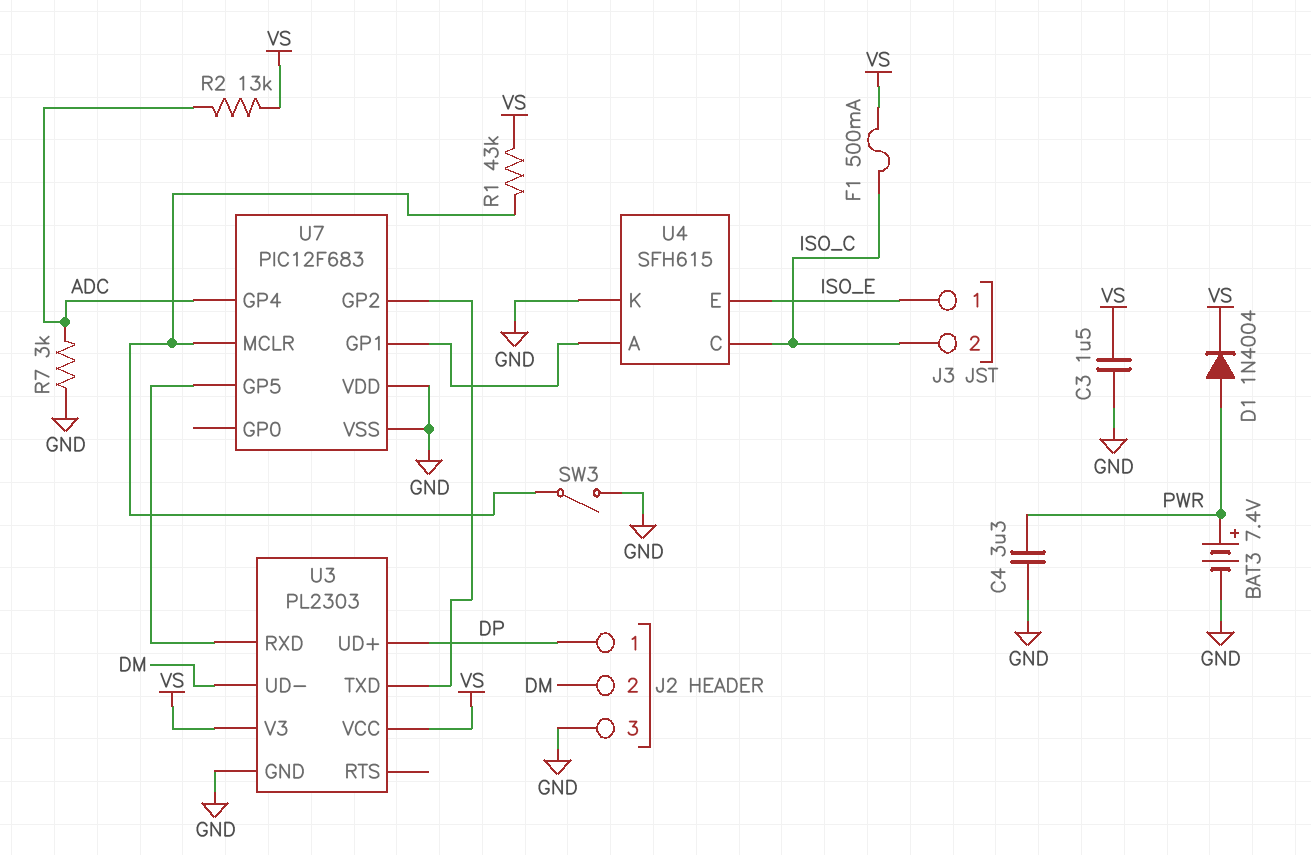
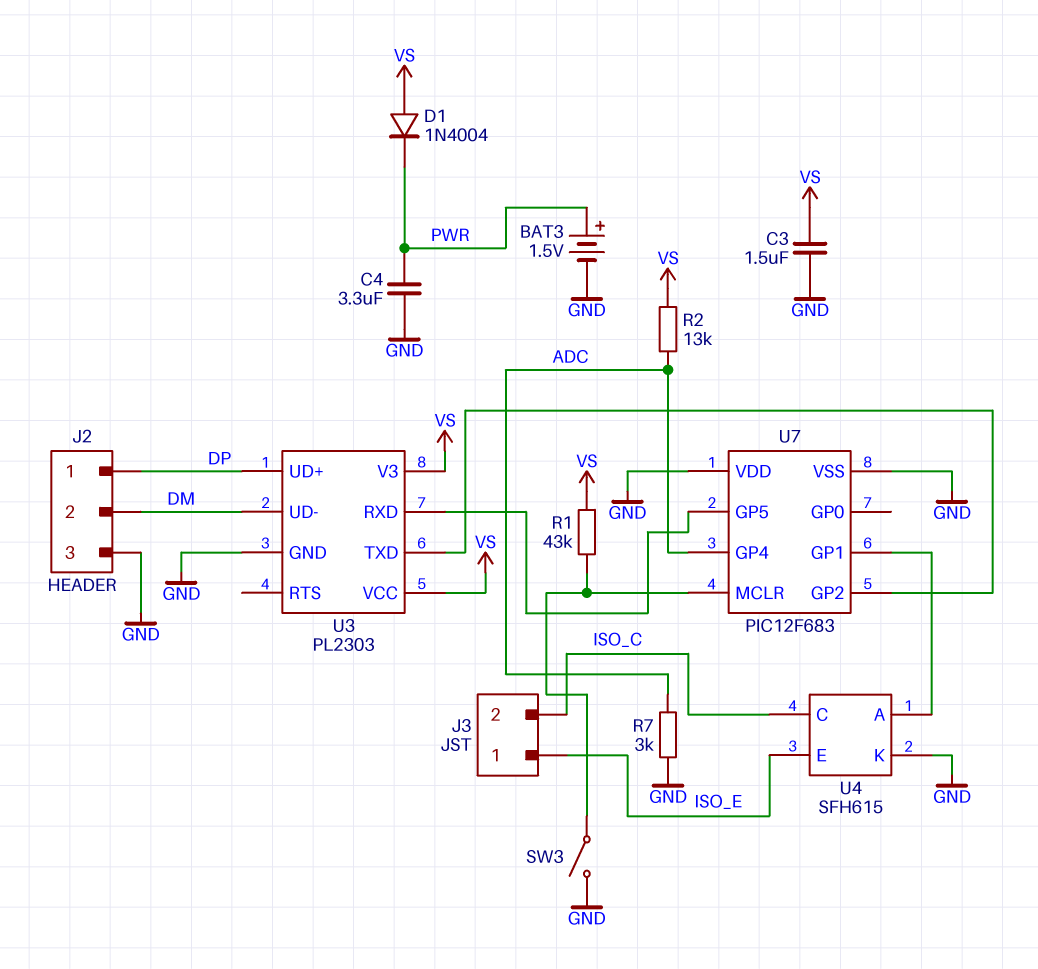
BAT3: 7.4V (plus PWR, minus GND) -> 1.5V (plus PWR, minus GND)
D1: diode 1N4004 (A PWR, K VS) -> diode 1N4004 (A VS, K PWR)
F1: 500mA (ISO_C, VS) -> none

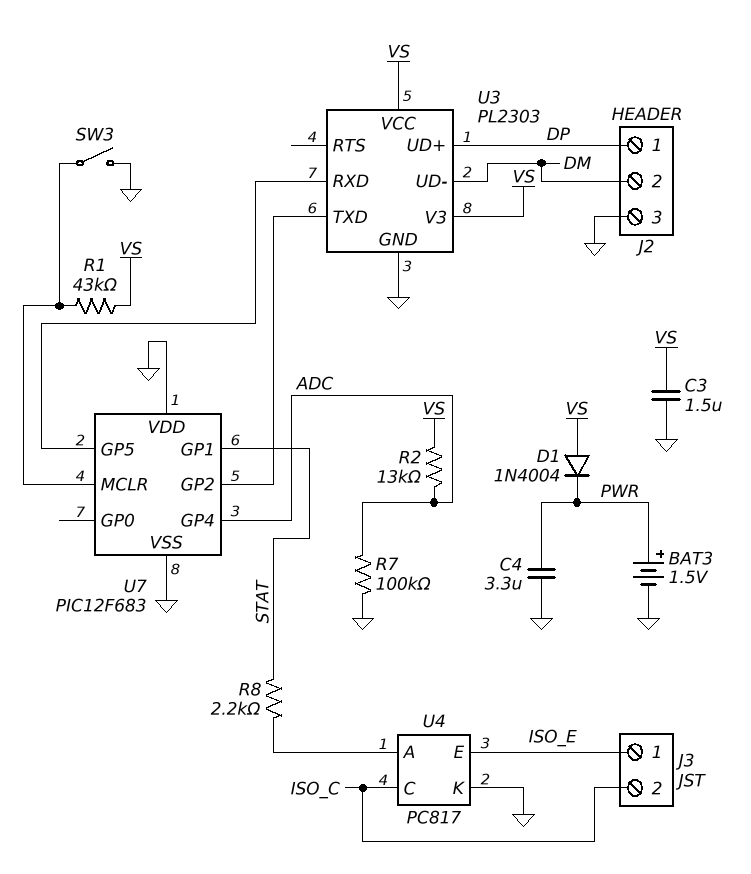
R7: 3k (ADC, GND) -> 100k (ADC, GND)
R8: none -> 2.2k (STAT, U4/A)
U4: SFH615 -> PC817
U7 pin GP1: U4/A -> STAT

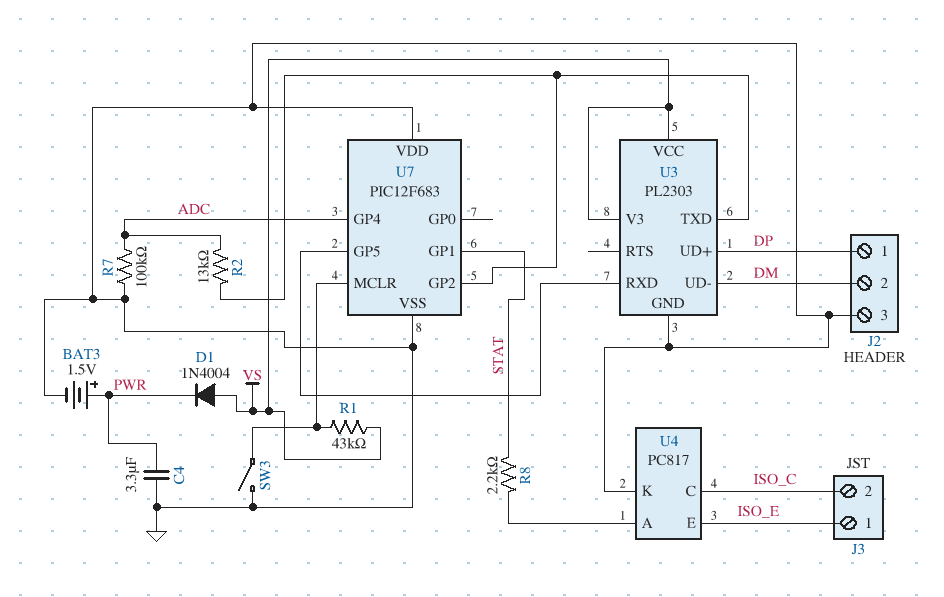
C3: 1.5uF (GND, VS) -> none
R2: 13k (ADC, VS) -> 13k (ADC, U3/TXD)

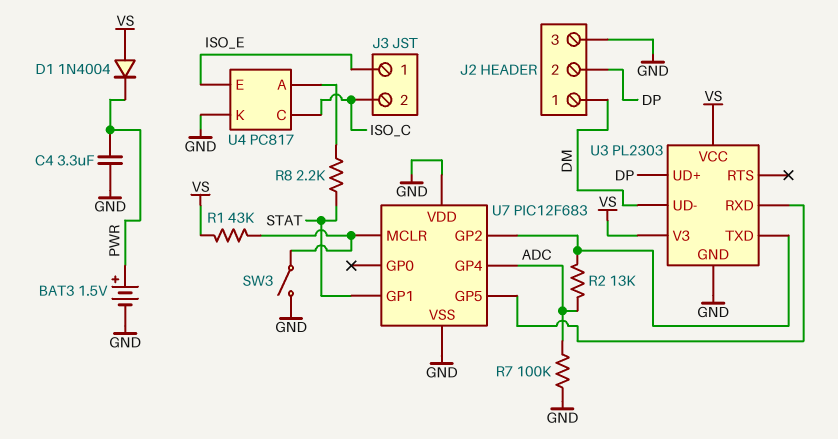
J2 pin 1: DP -> DM
J2 pin 2: DM -> DP

